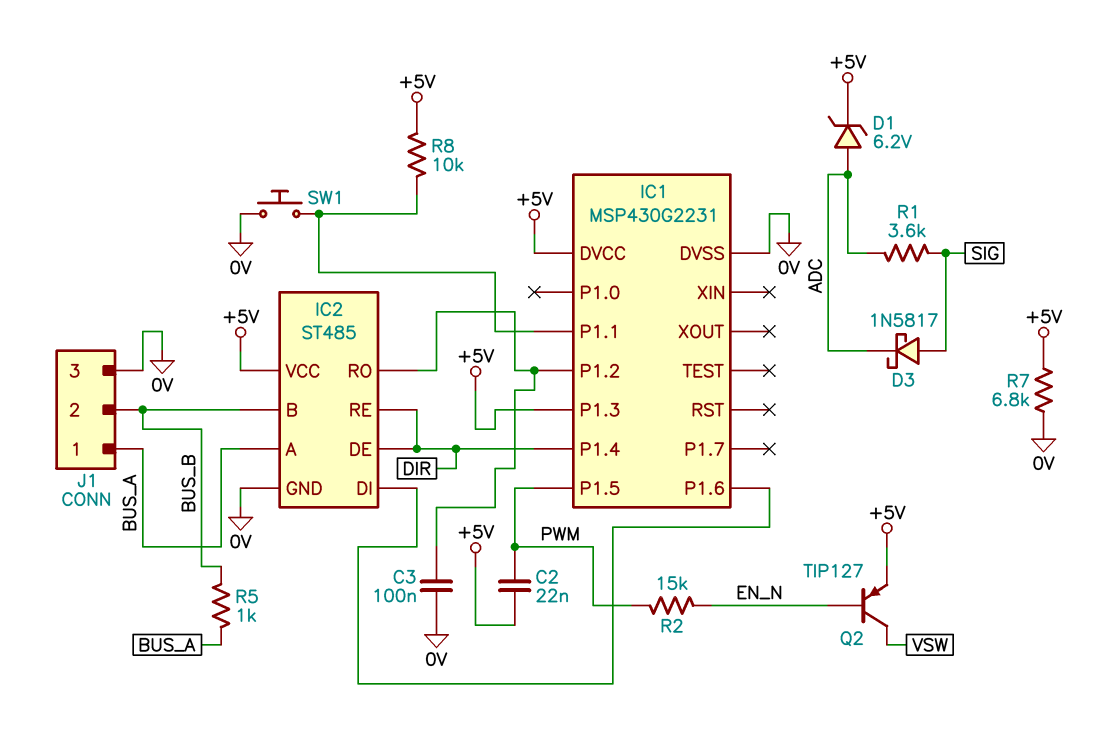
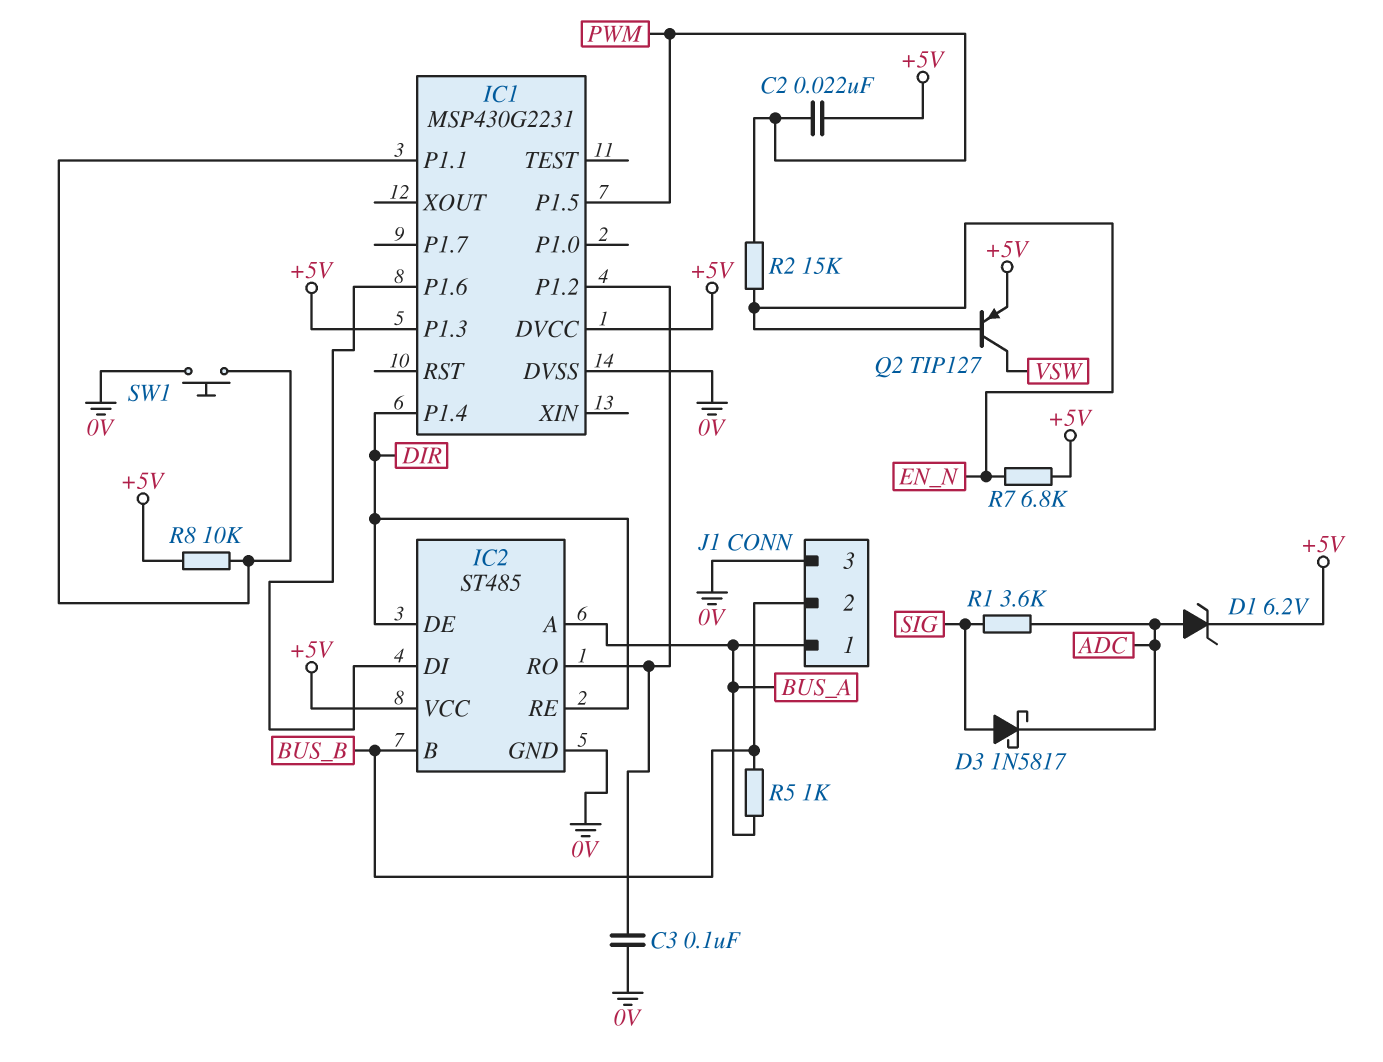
R7: 6.8k (+5V, 0V) -> 6.8k (+5V, EN_N)

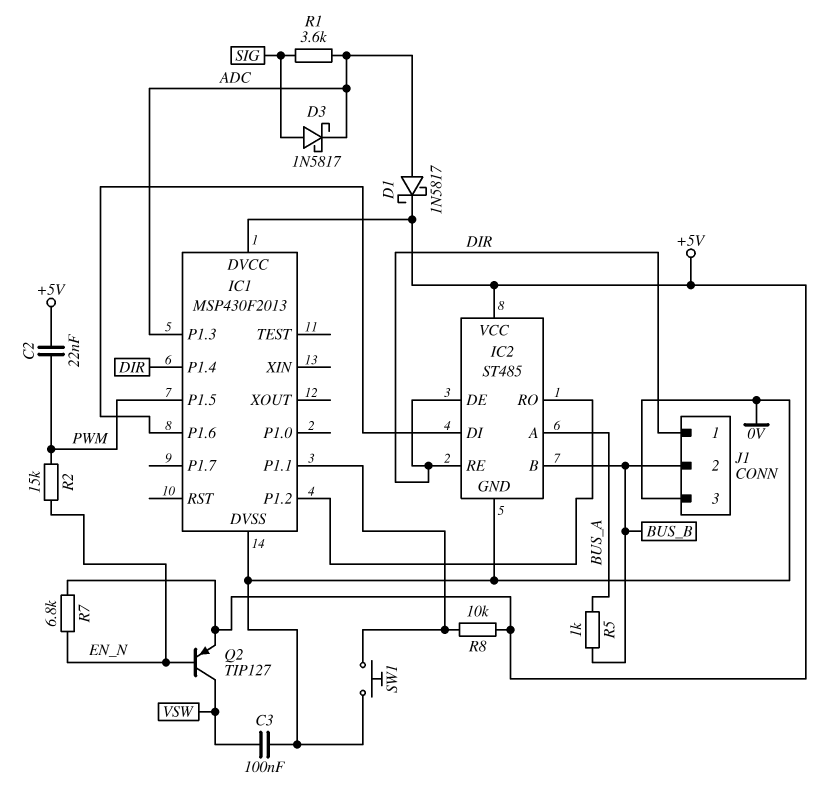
C3: 100nF (0V, IC1/P1.2) -> 100nF (0V, VSW)
D1: zener 6.2V (A ADC, K +5V) -> schottky 1N5817 (A ADC, K +5V)
IC1: MSP430G2231 -> MSP430F2013
IC1 pin P1.3: +5V -> ADC
J1 pin 1: BUS_A -> DIR

